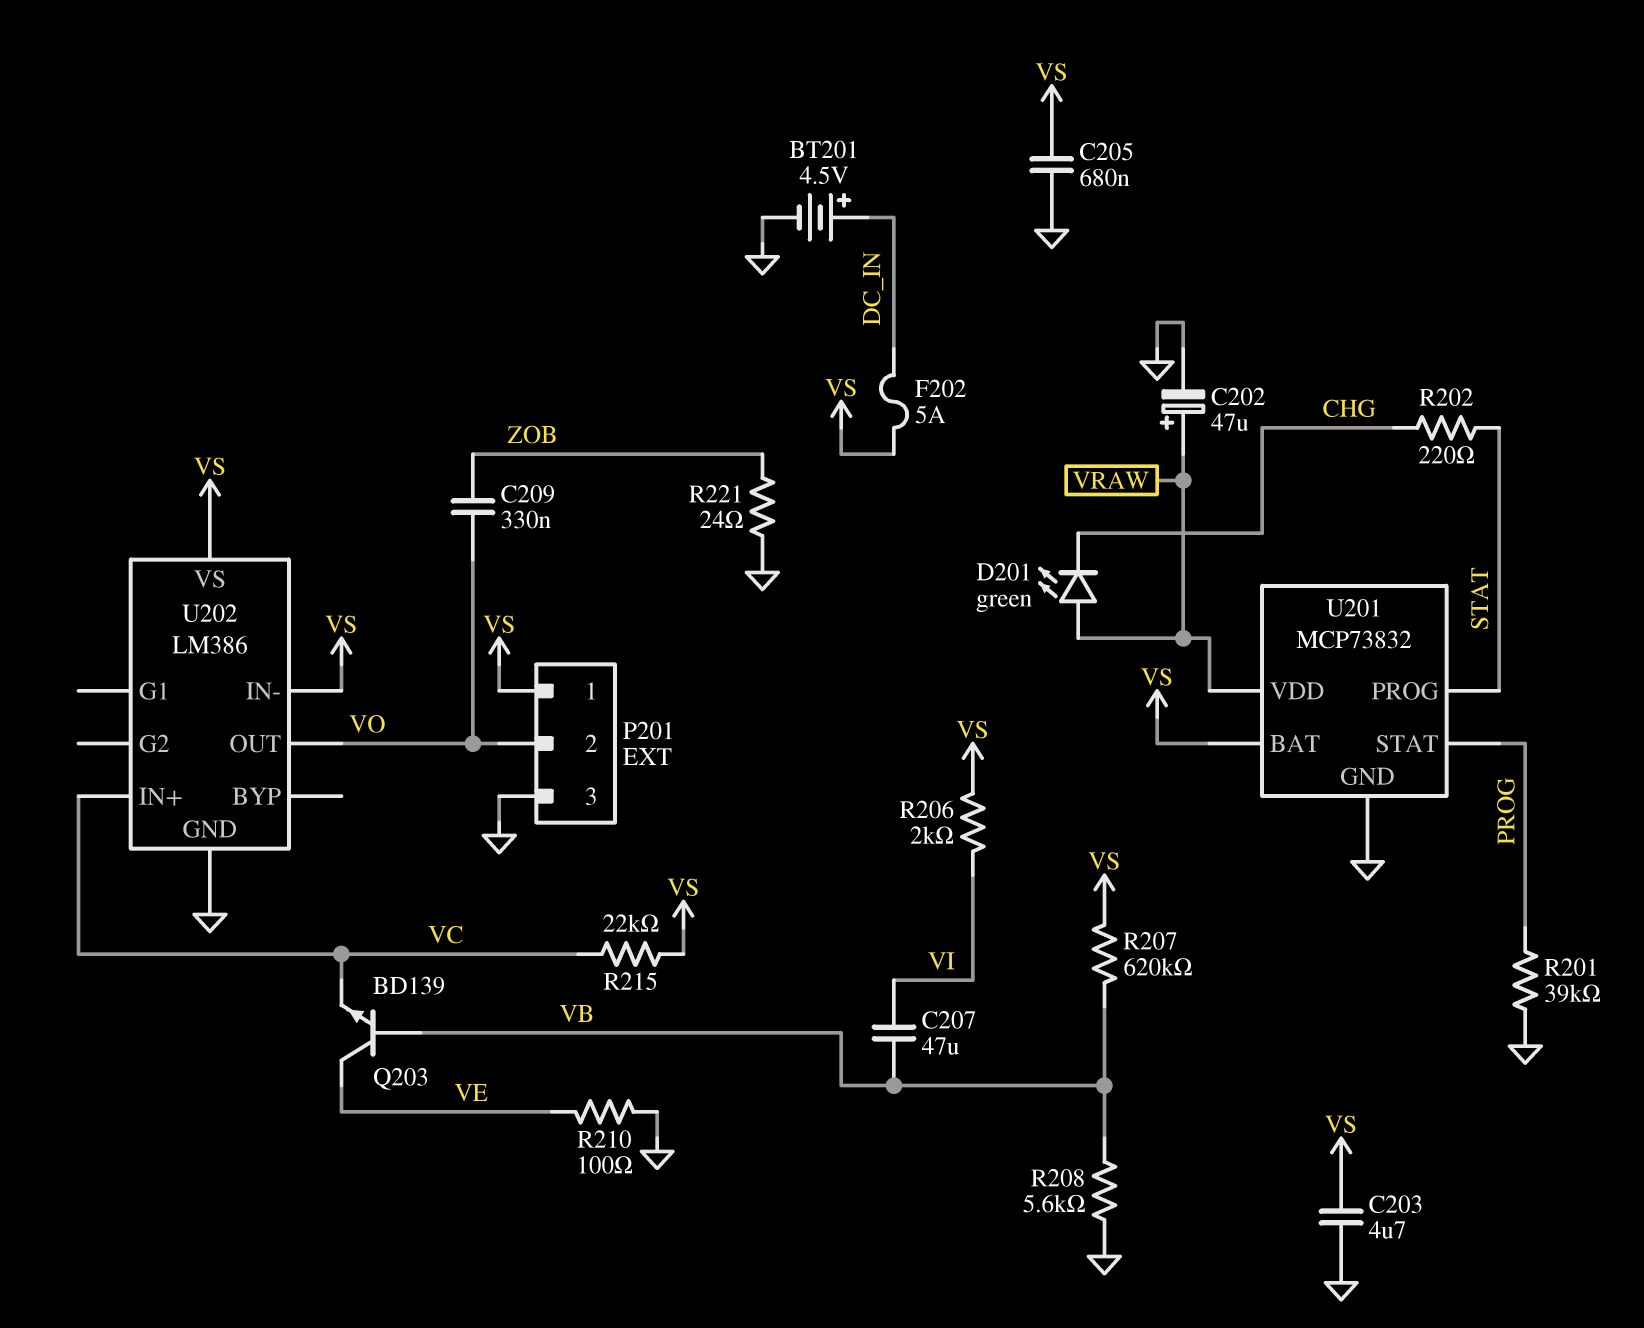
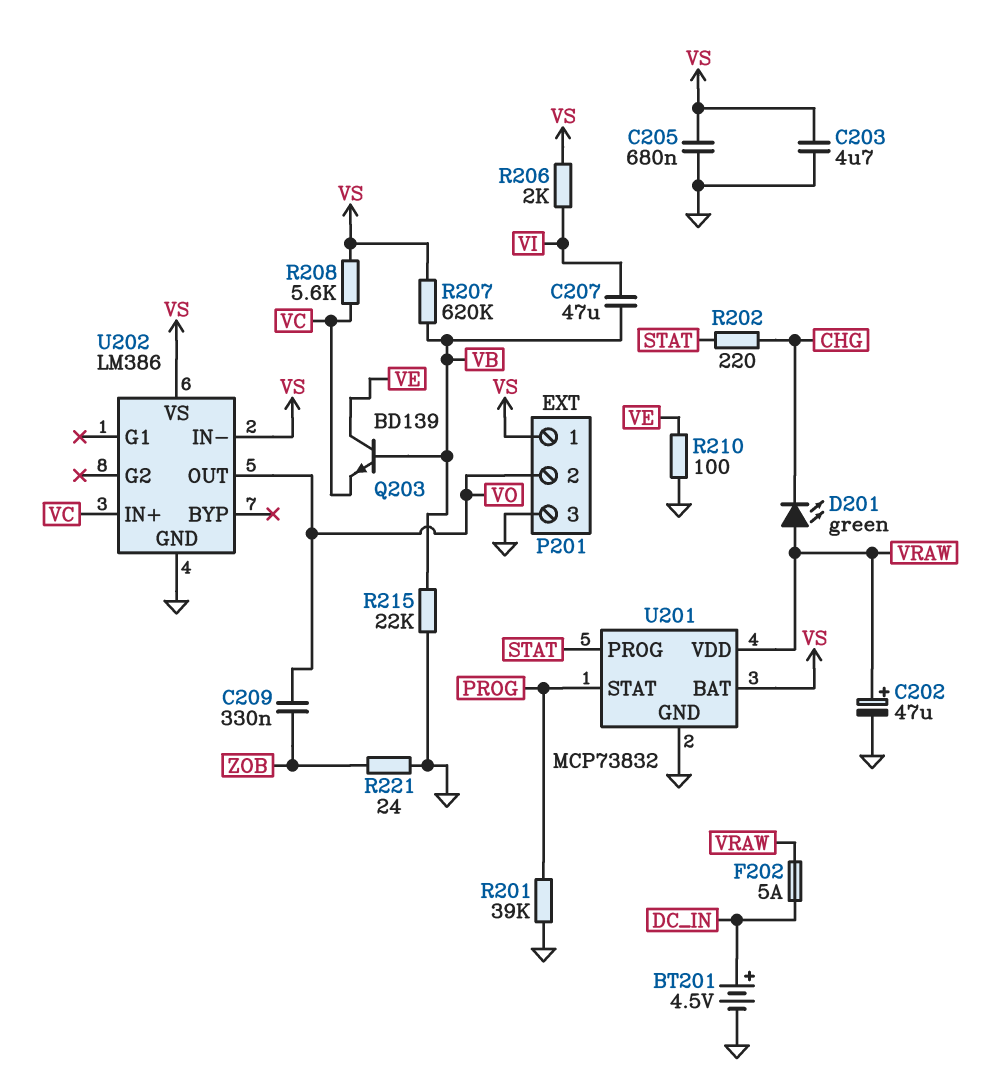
F202: 5A (DC_IN, VS) -> 5A (DC_IN, VRAW)
R208: 5.6k (GND, VB) -> 5.6k (VC, VS)
R215: 22k (VC, VS) -> 22k (GND, VB)

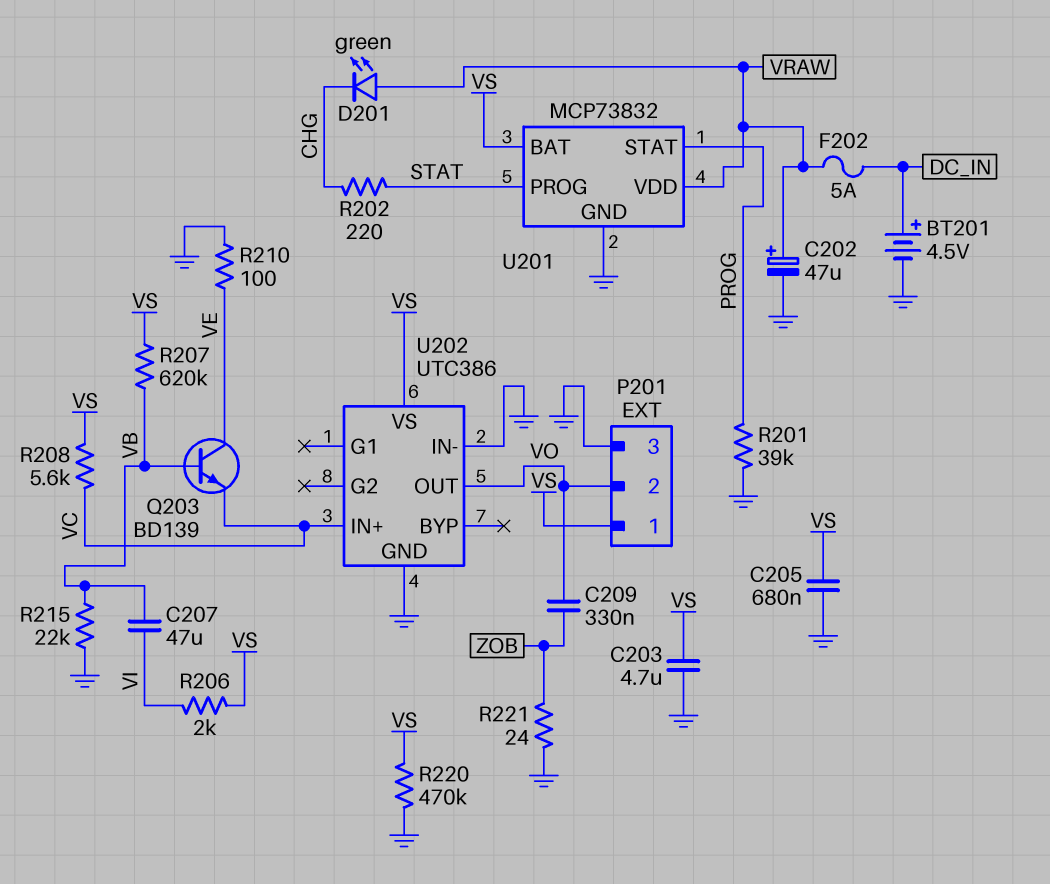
R220: none -> 470k (GND, VS)
U202: LM386 -> UTC386
U202 pin IN-: VS -> GND

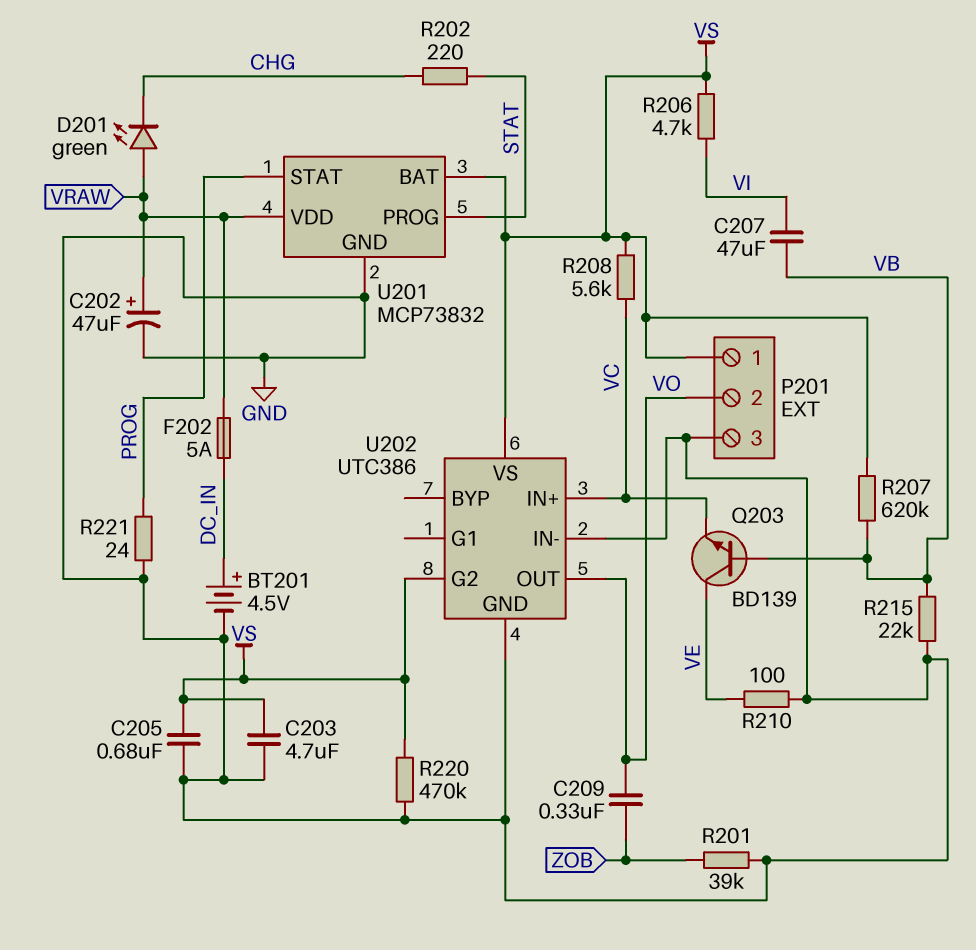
R201: 39k (GND, PROG) -> 39k (GND, ZOB)
R206: 2k (VI, VS) -> 4.7k (VI, VS)
R221: 24 (GND, ZOB) -> 24 (GND, PROG)
U202 pin G2: none -> VS

